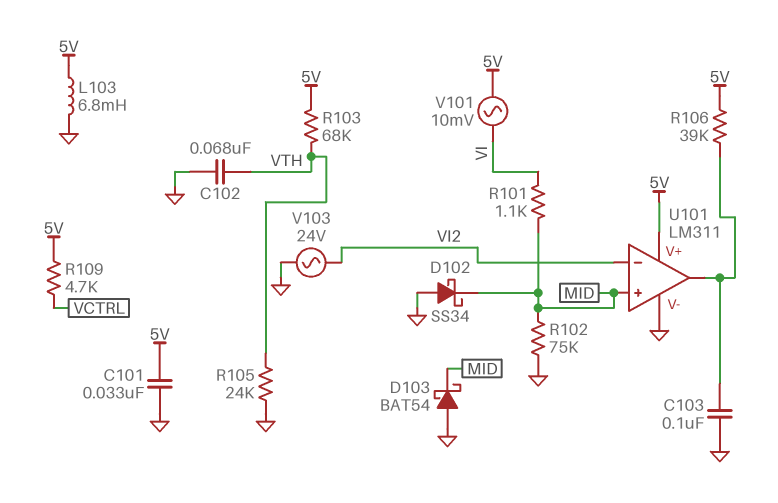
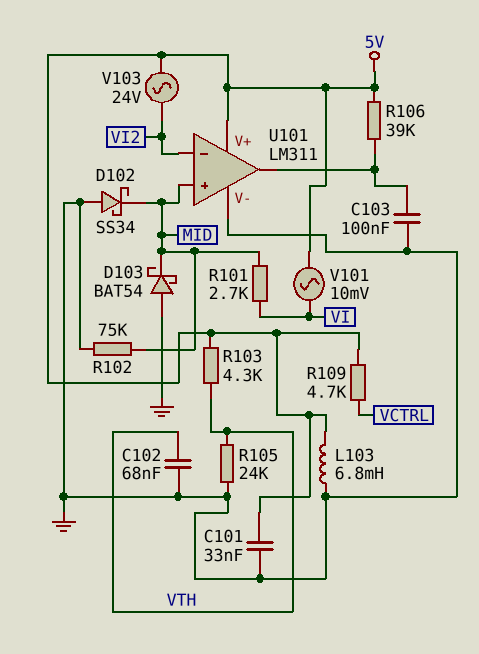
R101: 1.1k (MID, VI) -> 2.7k (MID, VI)
R103: 68k (5V, VTH) -> 4.3k (5V, VTH)
V103: AC 24V (GND, VI2) -> AC 24V (5V, VI2)

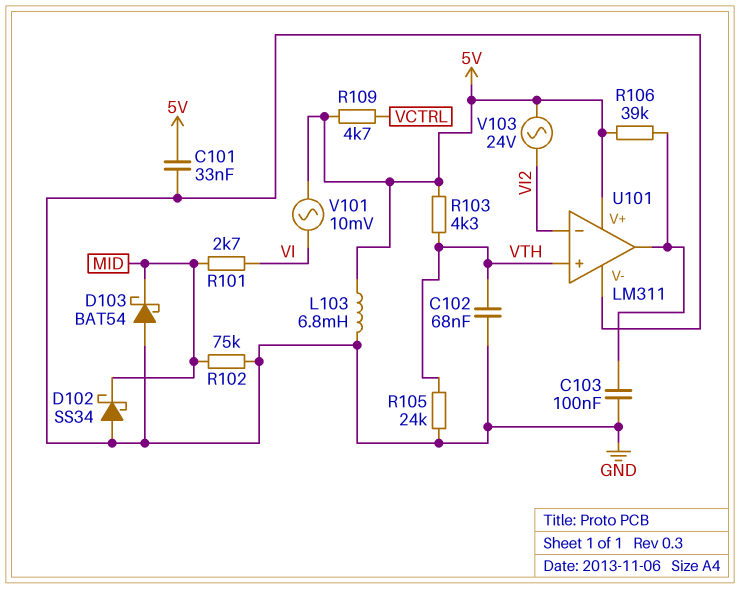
U101 pin in+: MID -> VTH

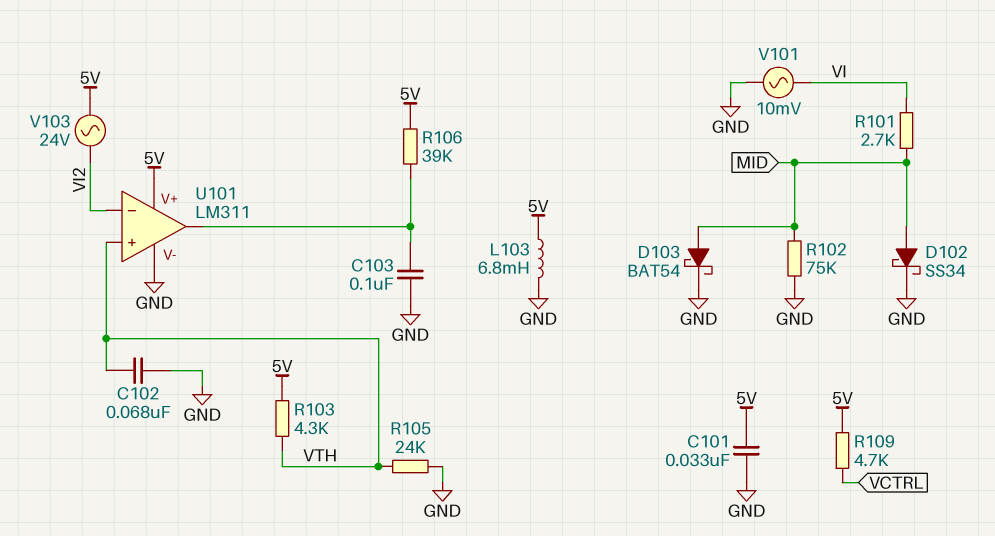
D102: schottky SS34 (A GND, K MID) -> schottky SS34 (A MID, K GND)
D103: schottky BAT54 (A GND, K MID) -> schottky BAT54 (A MID, K GND)
V101: AC 10mV (5V, VI) -> AC 10mV (GND, VI)

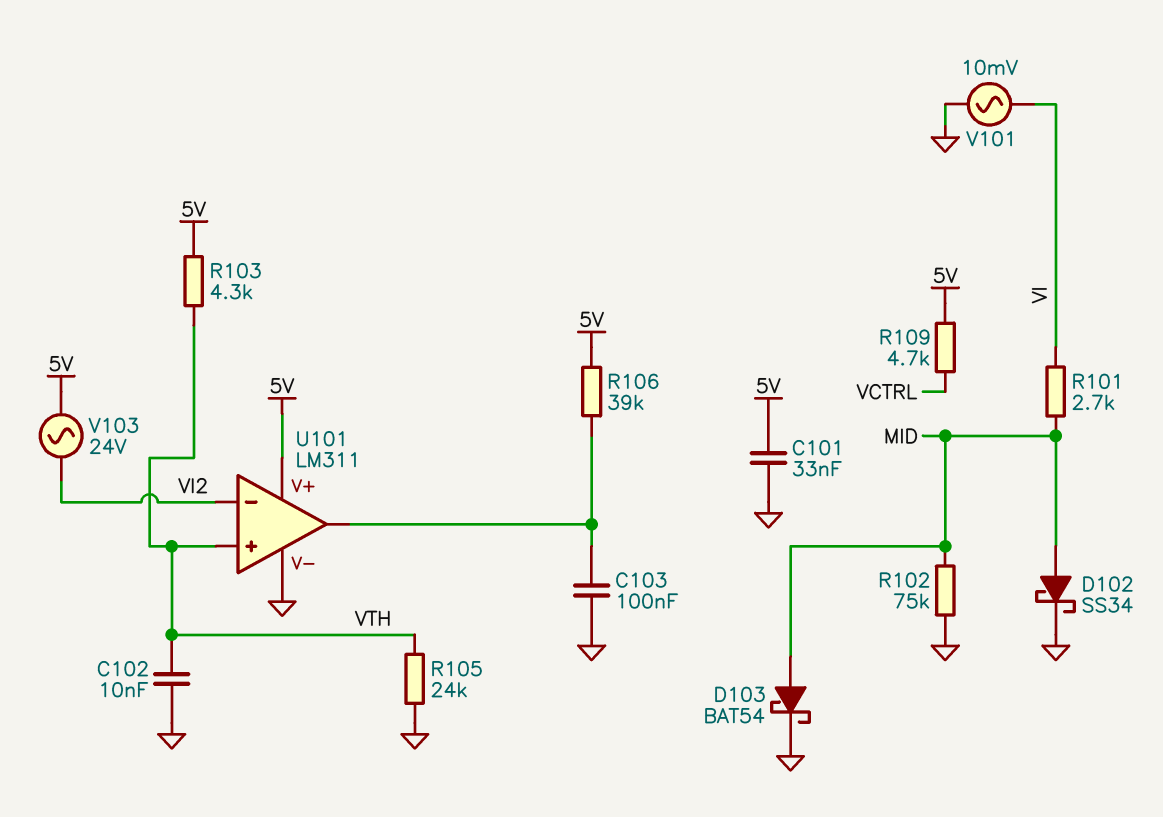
C102: 68nF (GND, VTH) -> 10nF (GND, VTH)
L103: 6.8mH (5V, GND) -> none

